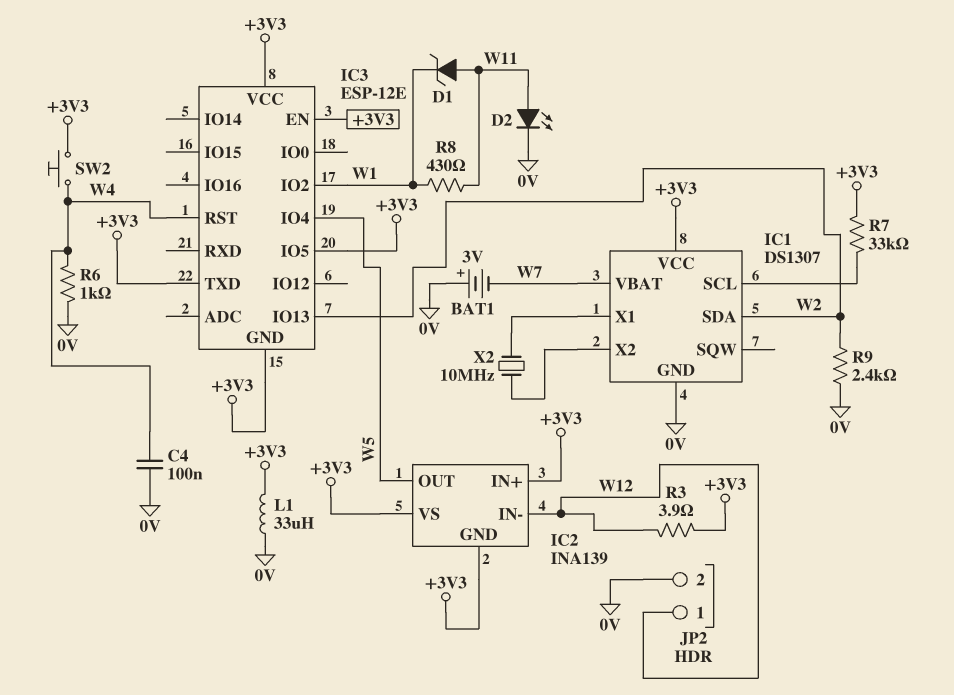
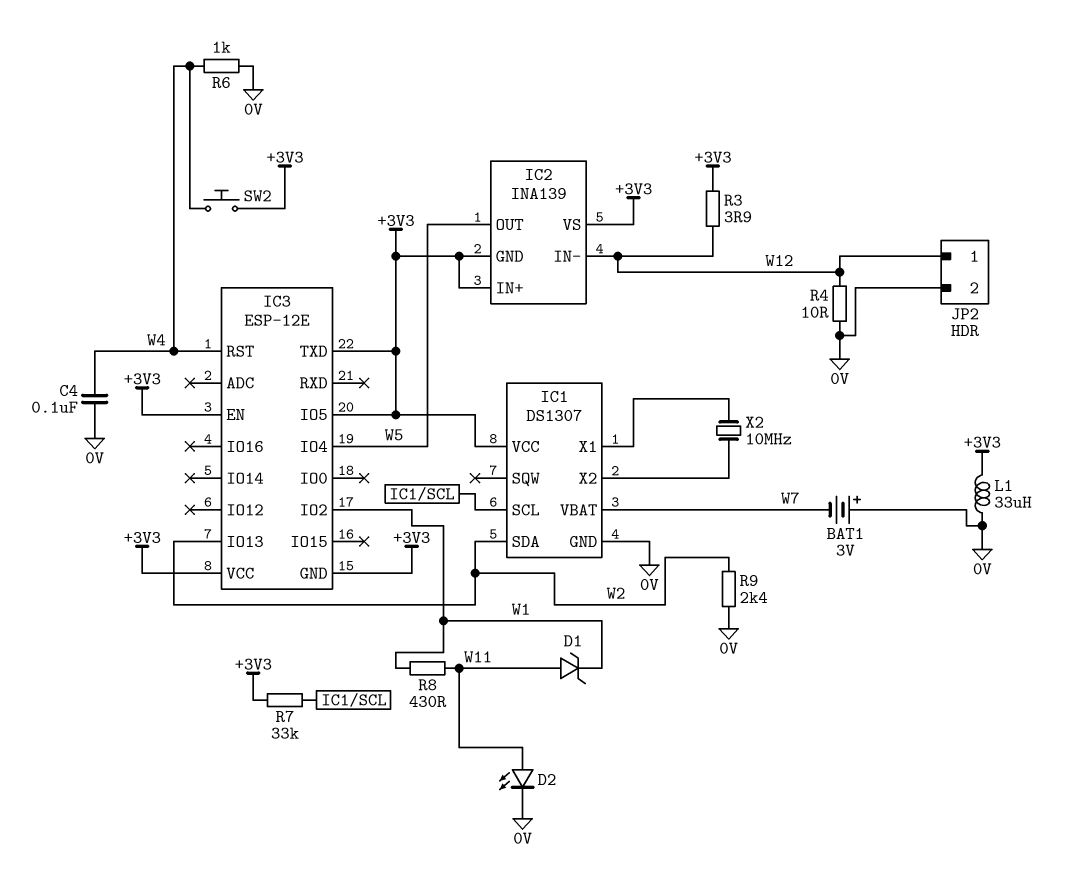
R4: none -> 10 (0V, W12)

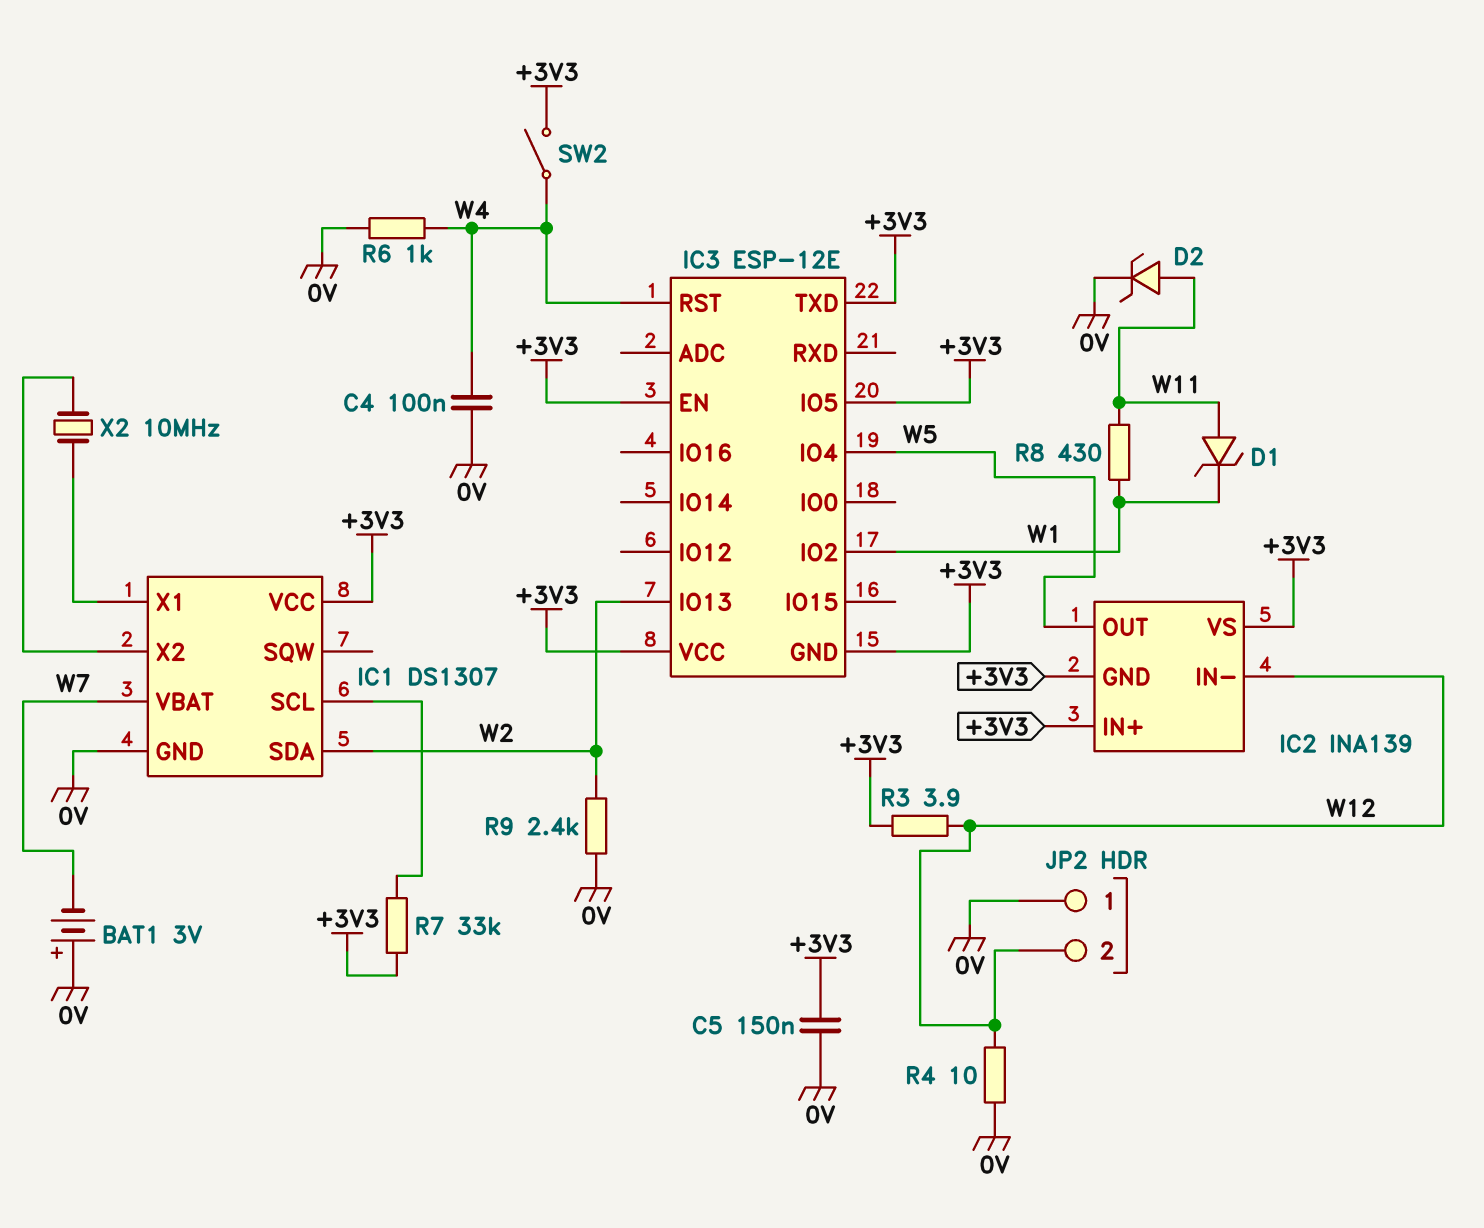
C5: none -> 150nF (+3V3, 0V)
D2: LED (A W11, K 0V) -> zener (A W11, K 0V)
JP2 pin 1: W12 -> 0V
JP2 pin 2: 0V -> W12
L1: 33uH (+3V3, 0V) -> none
SW2: button (+3V3, W4) -> switch (+3V3, W4)

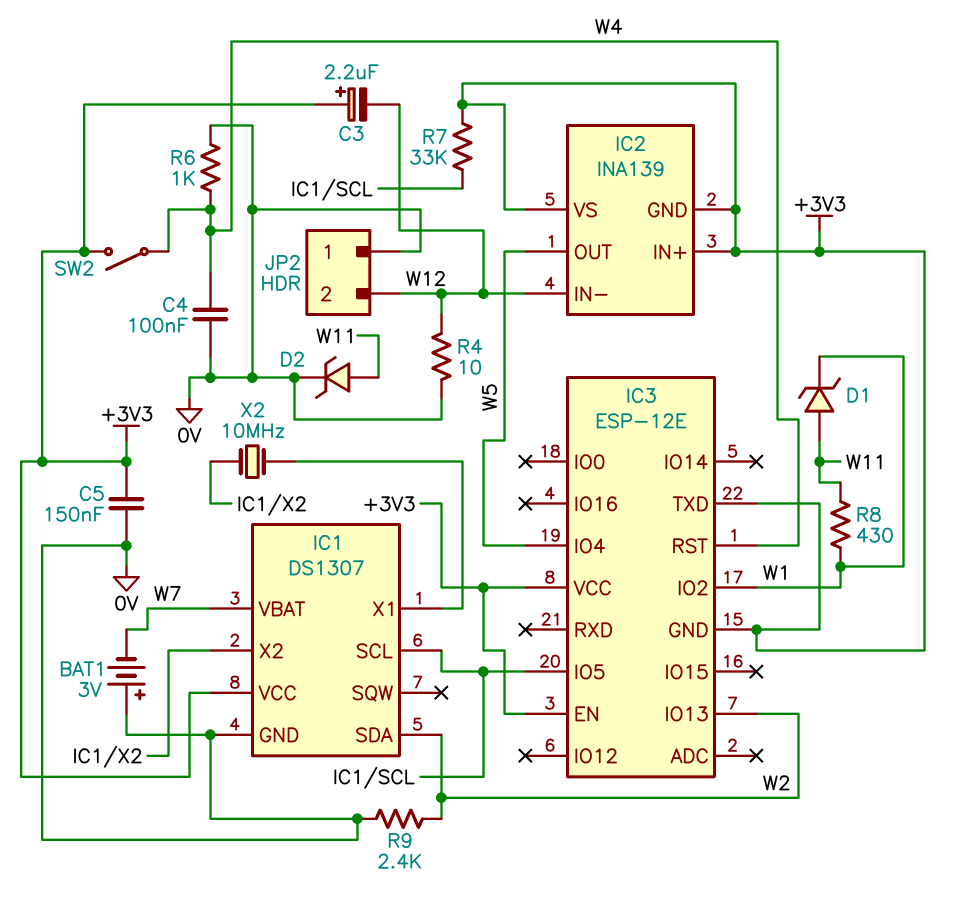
C3: none -> 2.2uF (plus +3V3, minus W12)
IC3 pin IO5: +3V3 -> IC1/SCL
R3: 3.9 (+3V3, W12) -> none

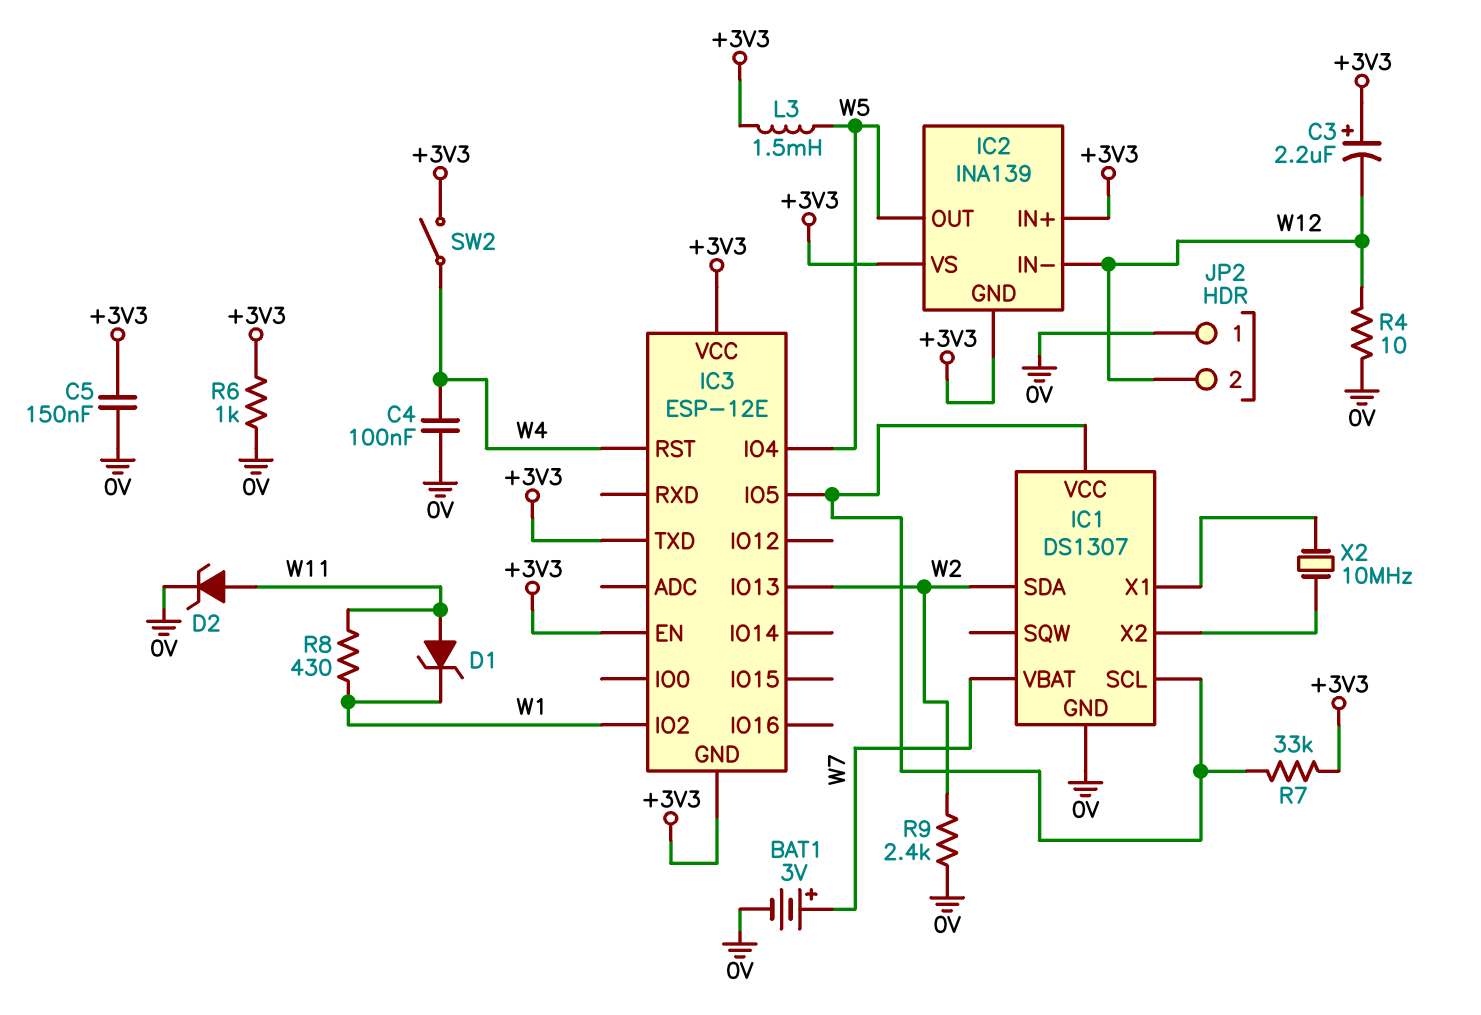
BAT1: 3V (plus 0V, minus W7) -> 3V (plus W7, minus 0V)
IC1 pin VCC: +3V3 -> IC1/SCL
L3: none -> 1.5mH (+3V3, W5)
R6: 1k (0V, W4) -> 1k (+3V3, 0V)

